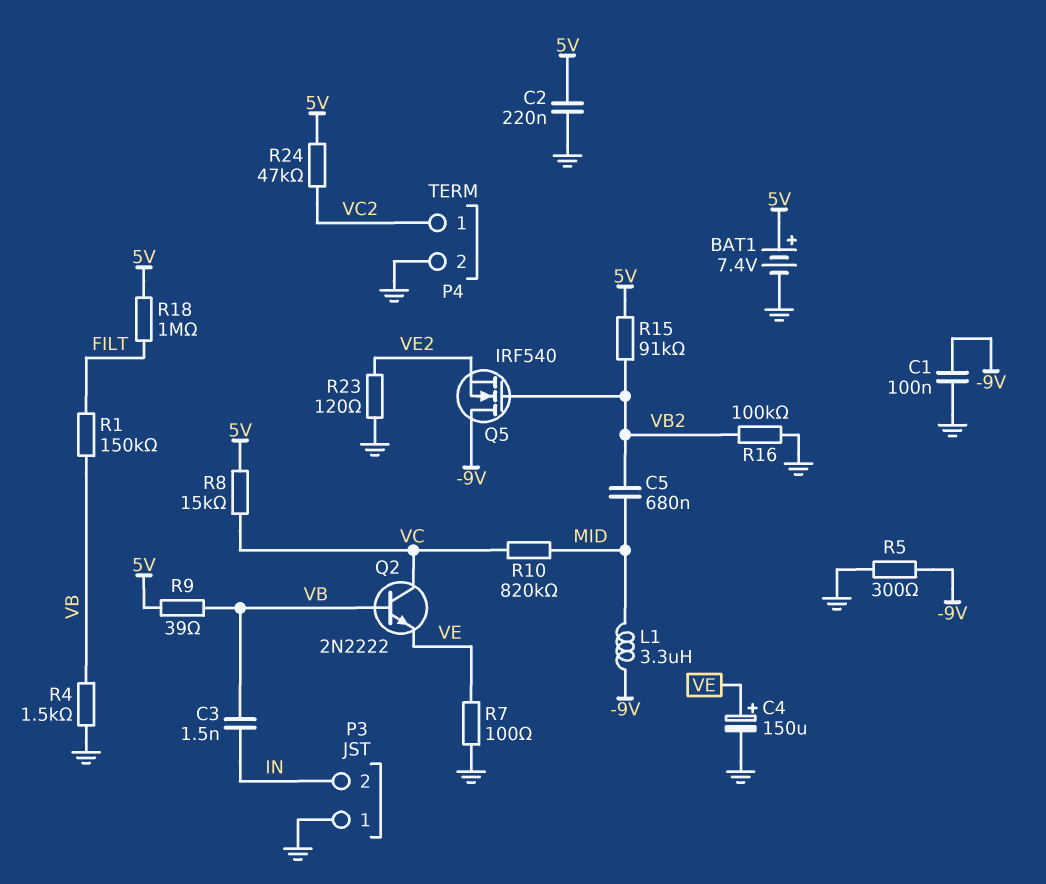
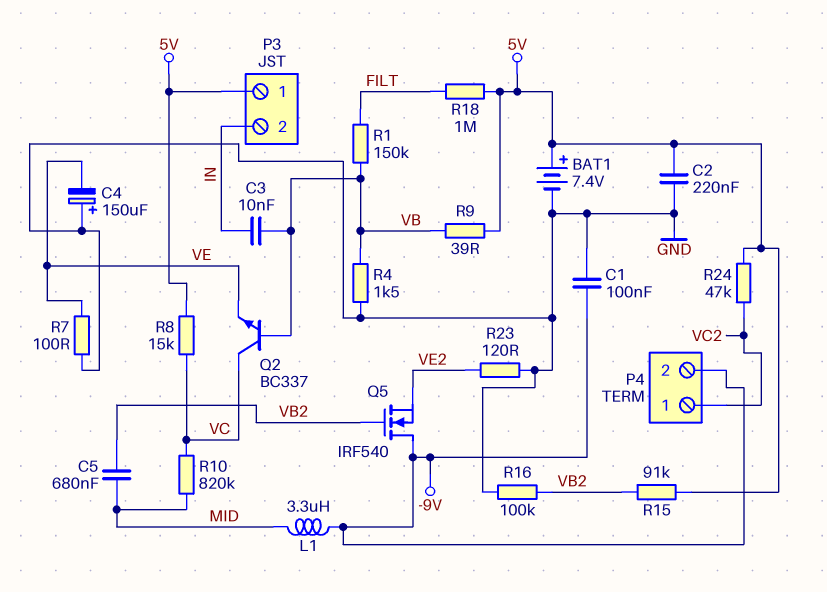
C3: 1.5nF (IN, VB) -> 10nF (IN, VB)
C4: 150uF (plus VE, minus GND) -> 150uF (plus GND, minus VE)
P3 pin 1: GND -> 5V
P4 pin 2: GND -> -9V
Q2: NPN 2N2222 (B VB, C VC, E VE) -> NPN BC337 (B VB, C VC, E VE)
R5: 300 (-9V, GND) -> none

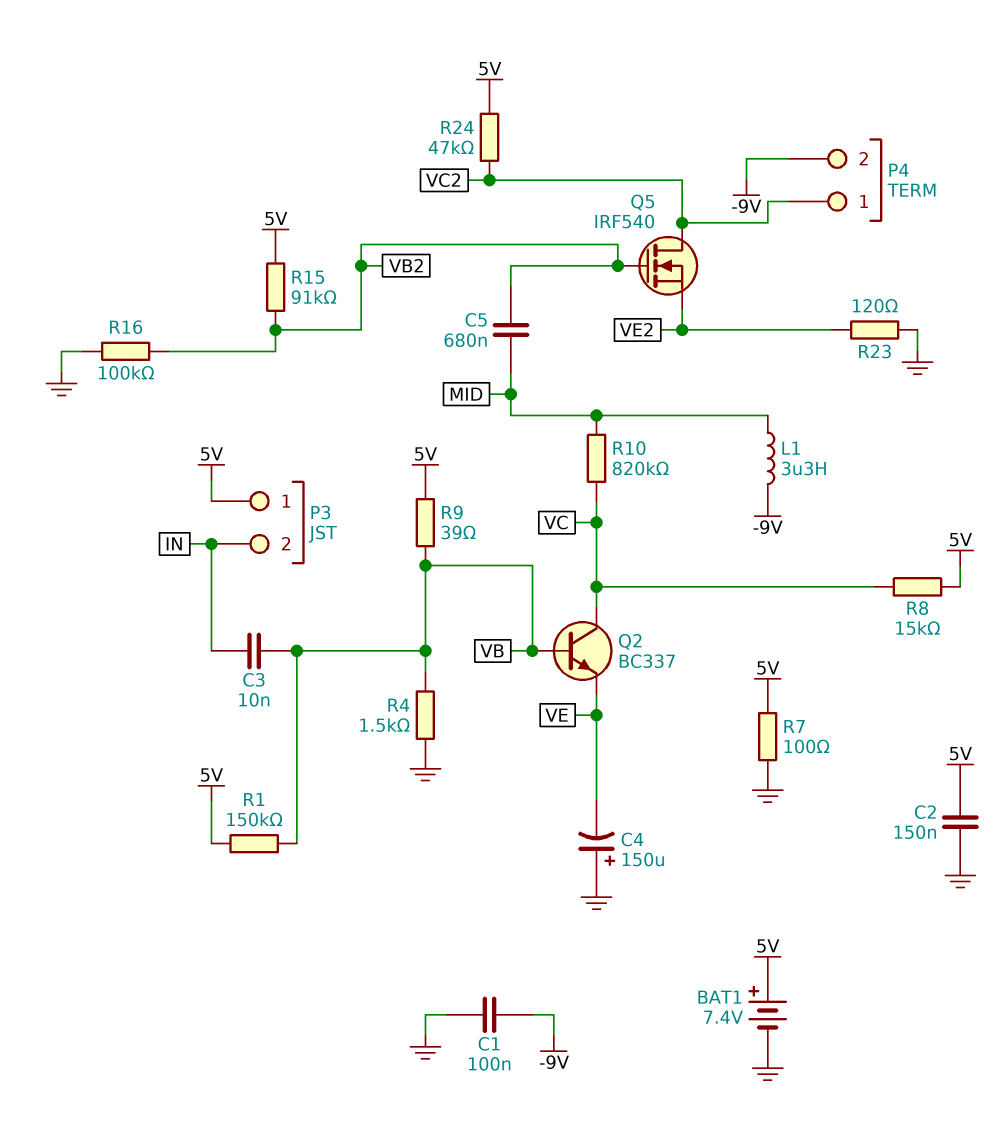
C2: 220nF (5V, GND) -> 150nF (5V, GND)
Q5: NMOS IRF540 (G VB2, D -9V, S VE2) -> NMOS IRF540 (G VB2, D VC2, S VE2)
R1: 150k (FILT, VB) -> 150k (5V, VB)
R7: 100 (GND, VE) -> 100 (5V, GND)
R18: 1M (5V, FILT) -> none

